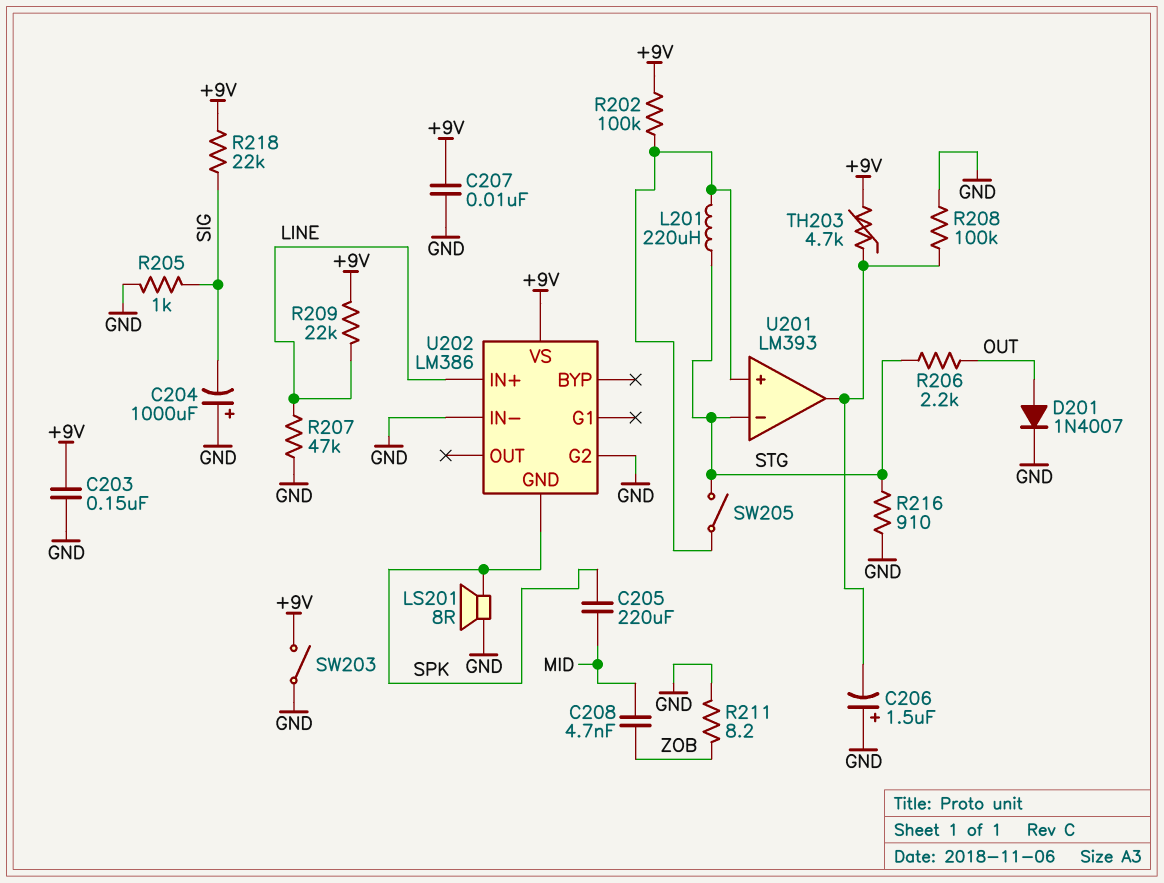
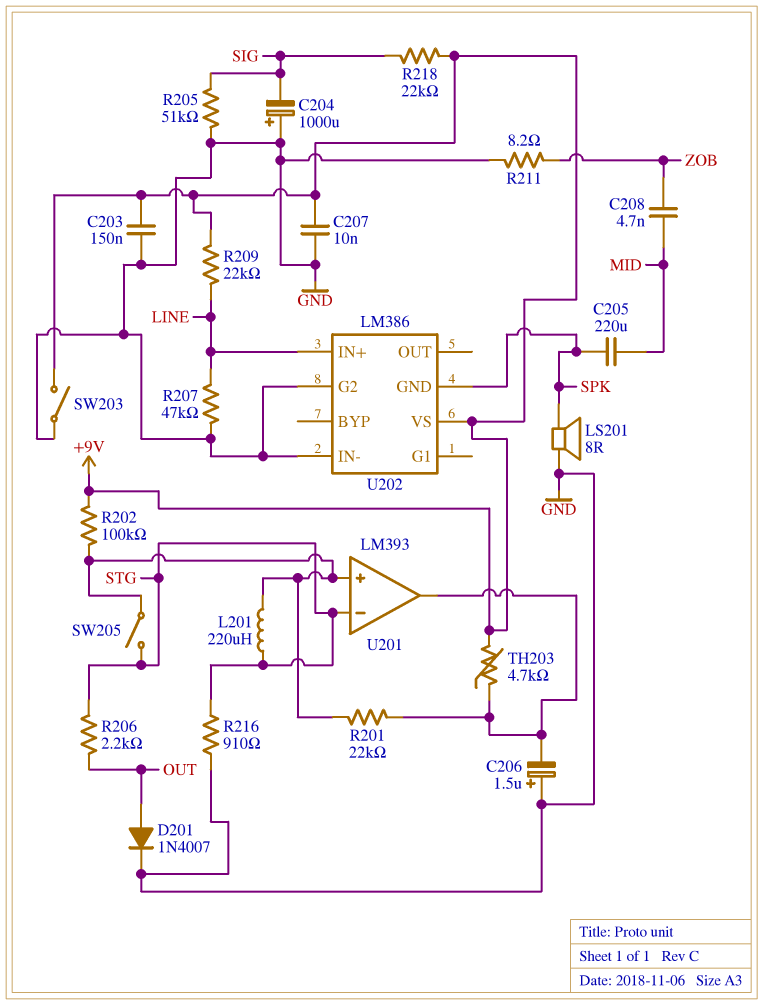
R201: none -> 22k (U201/in+, U201/out)
R205: 1k (GND, SIG) -> 51k (GND, SIG)
R208: 100k (GND, U201/out) -> none

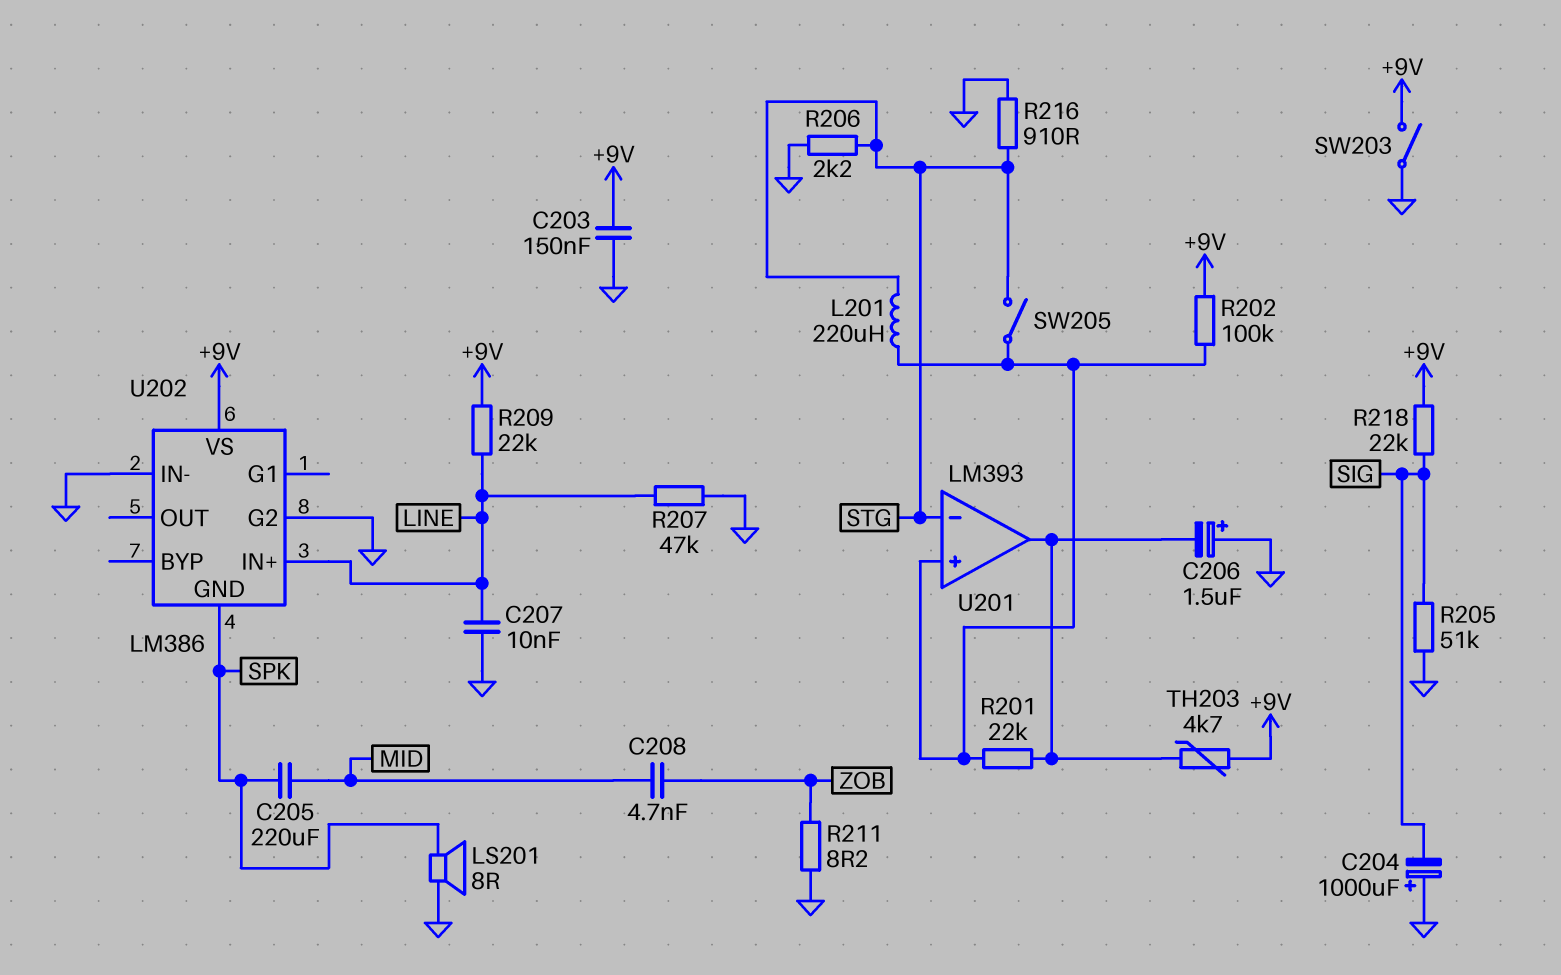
C207: 10nF (+9V, GND) -> 10nF (GND, LINE)
D201: diode 1N4007 (A OUT, K GND) -> none
R206: 2.2k (OUT, STG) -> 2.2k (GND, STG)

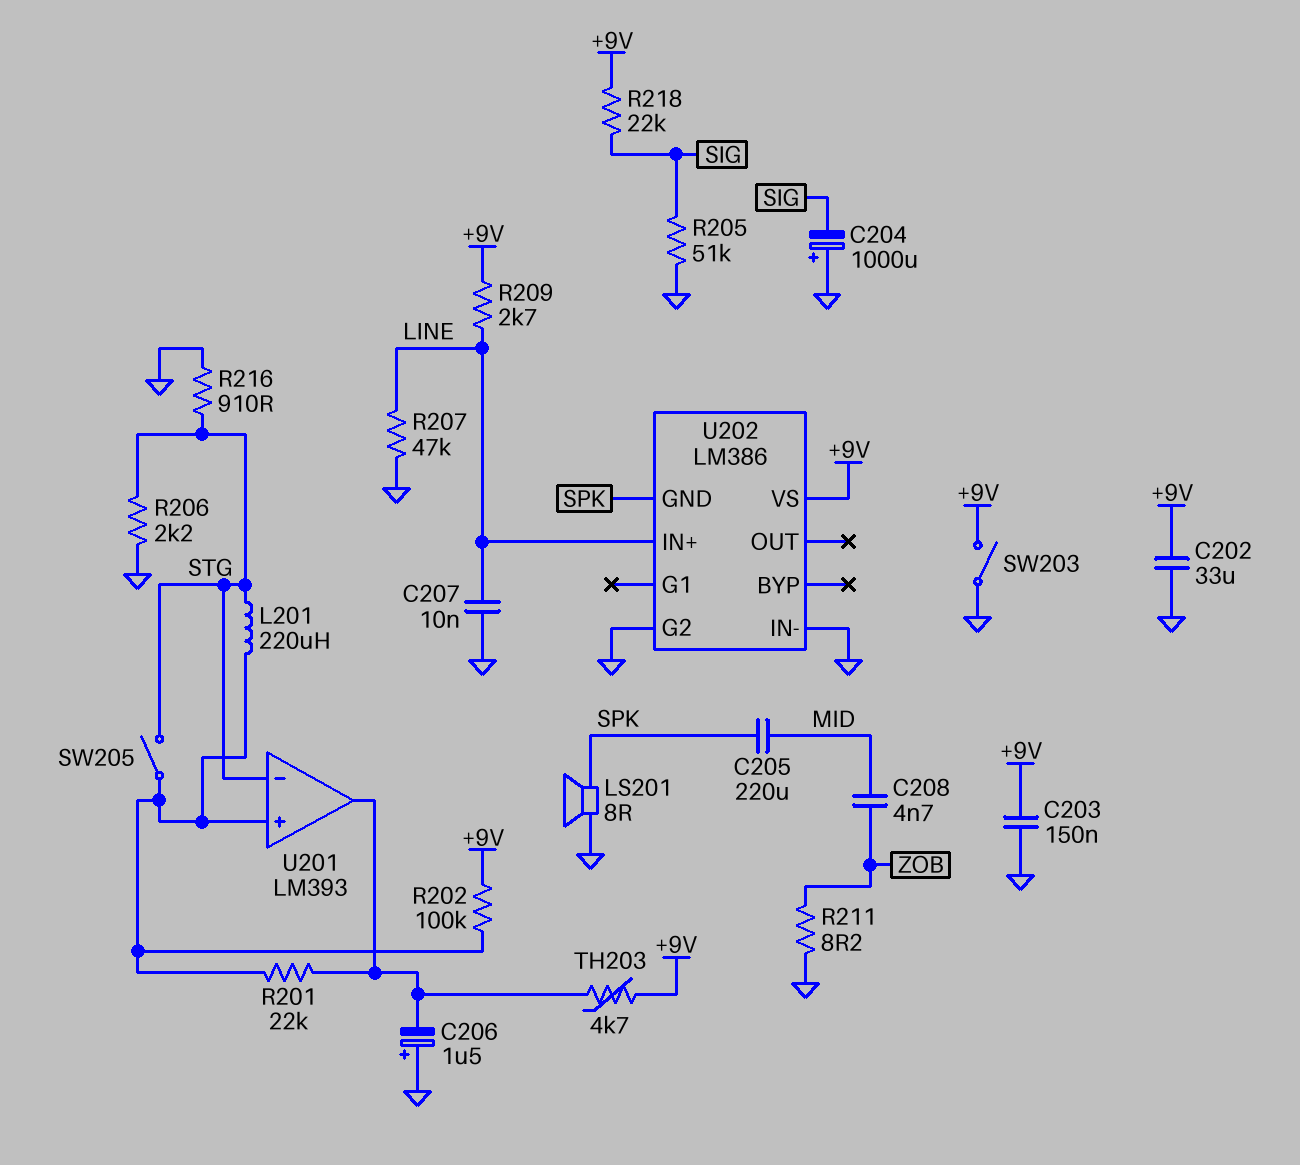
C202: none -> 33uF (+9V, GND)
R209: 22k (+9V, LINE) -> 2.7k (+9V, LINE)

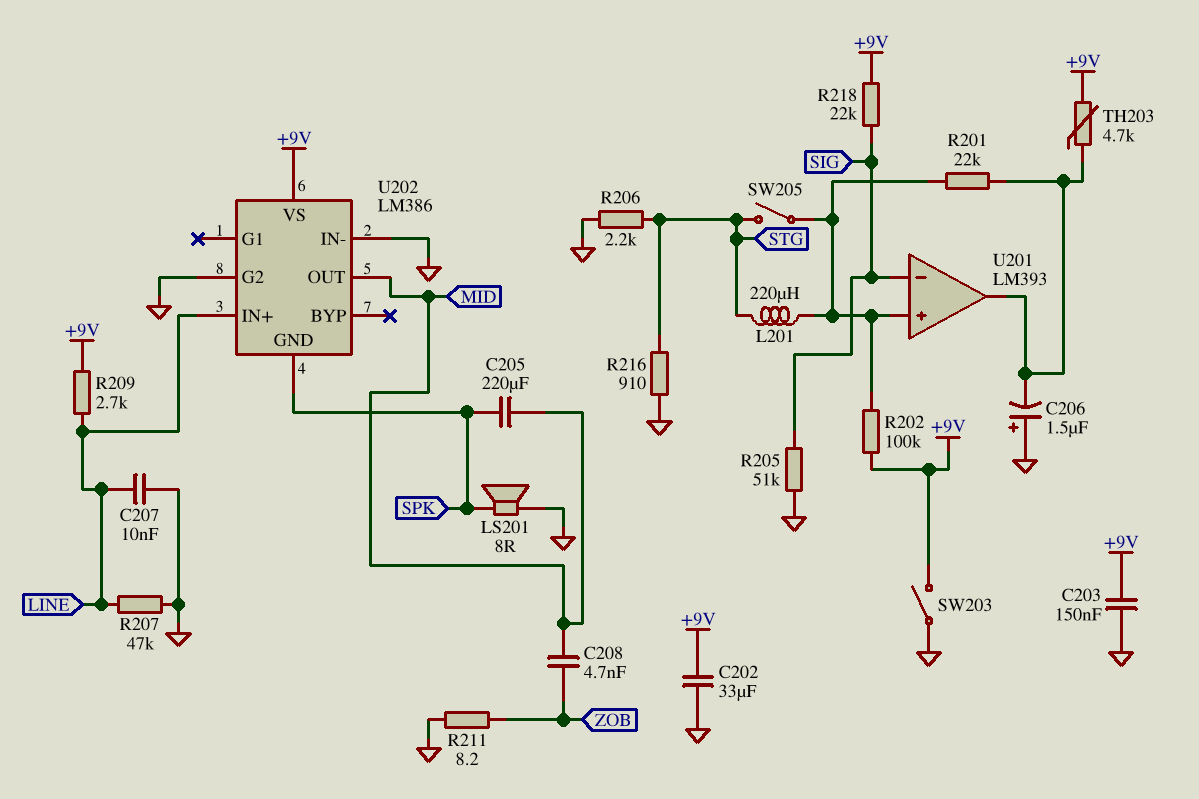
C204: 1000uF (plus GND, minus SIG) -> none
U201 pin in-: STG -> SIG
U202 pin OUT: none -> MID

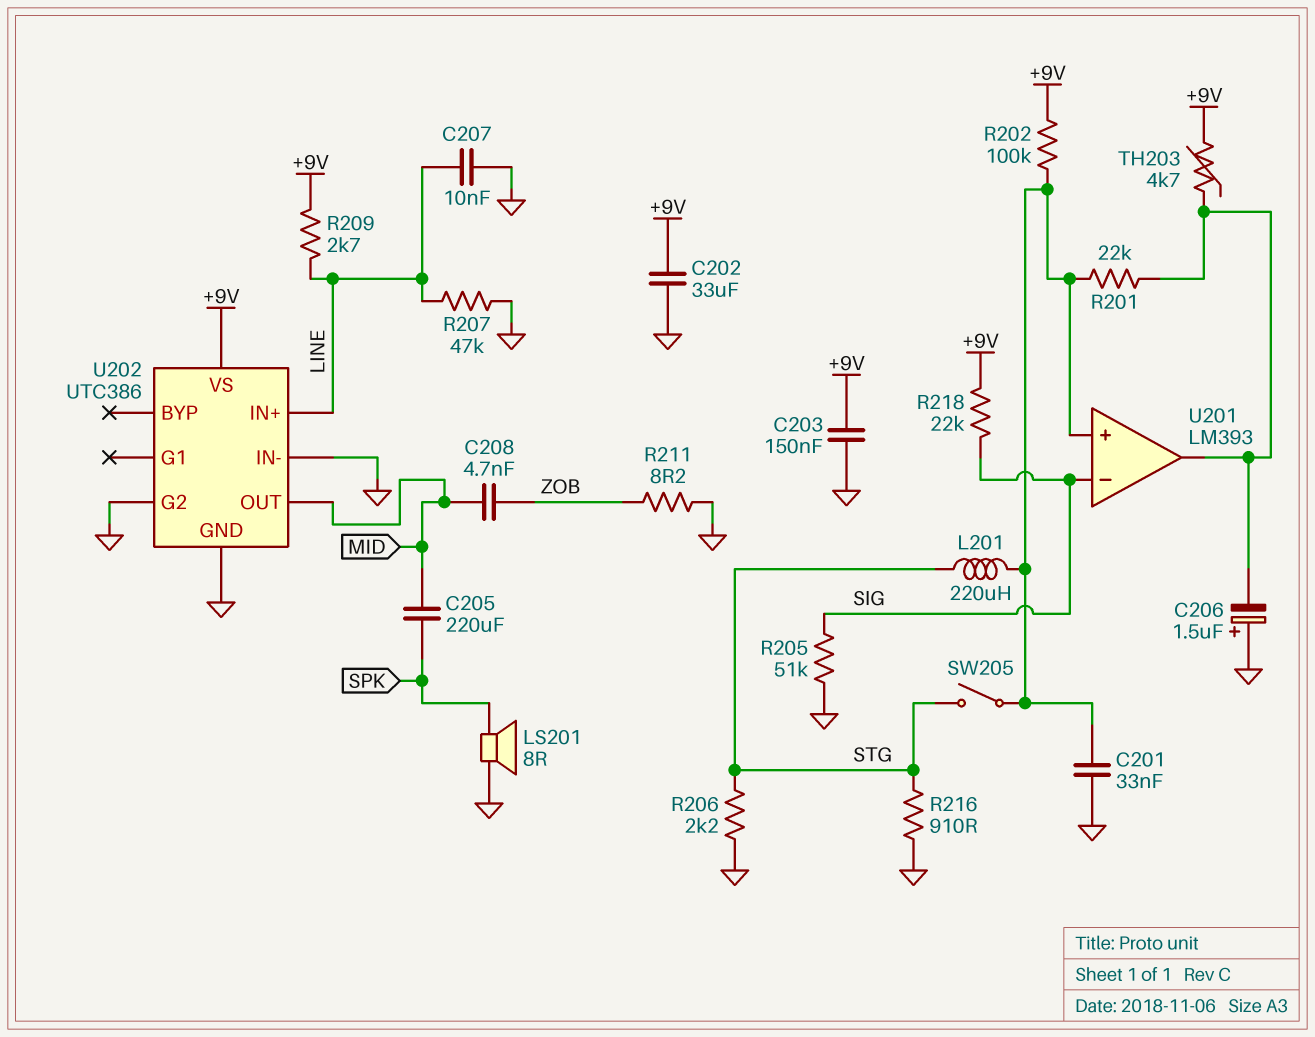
C201: none -> 33nF (GND, U201/in+)
SW203: switch (+9V, GND) -> none
U202: LM386 -> UTC386
U202 pin GND: SPK -> GND

